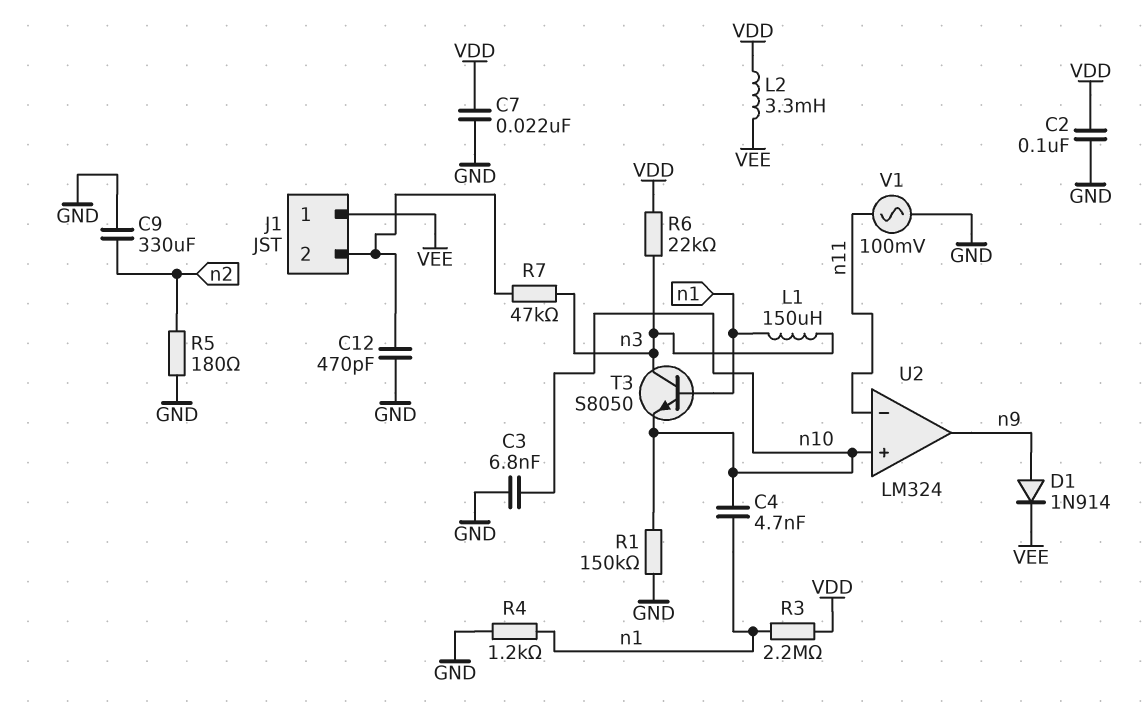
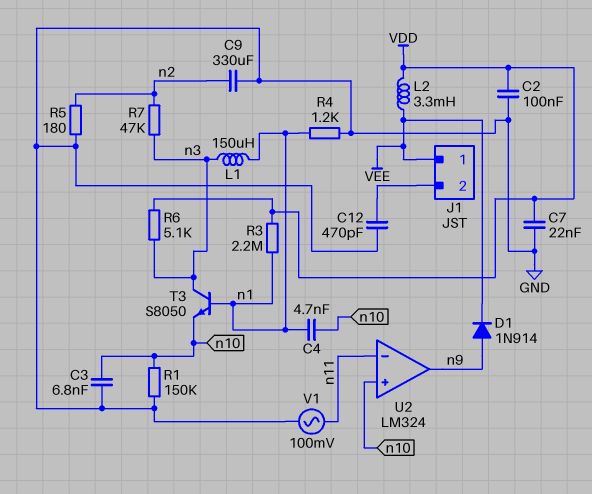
R6: 22k (VDD, n3) -> 5.1k (VDD, n3)
R7: 47k (J1/2, n3) -> 47k (n2, n3)

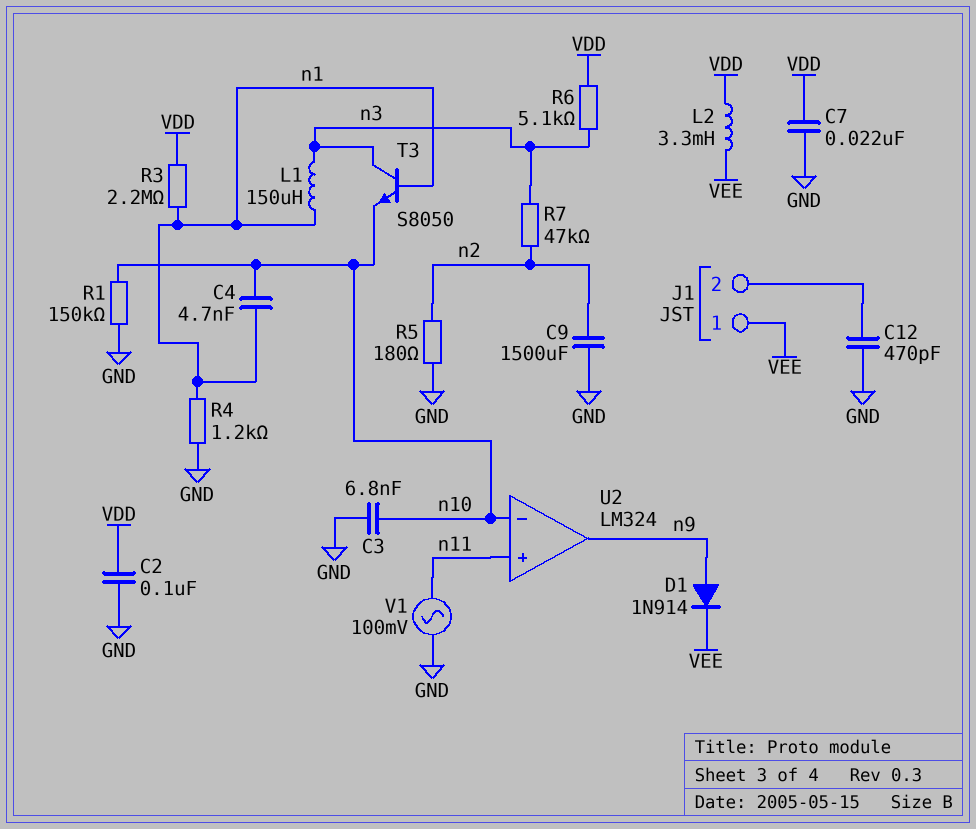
C9: 330uF (GND, n2) -> 1500uF (GND, n2)
U2 pin in+: n10 -> n11
U2 pin in-: n11 -> n10

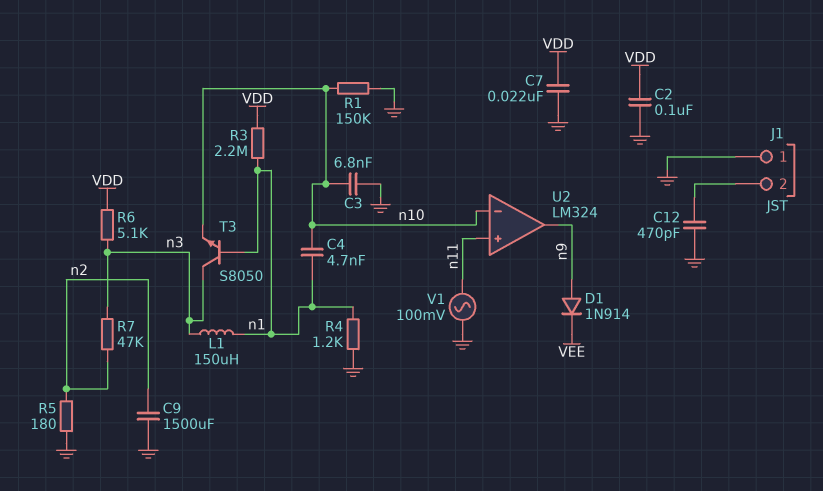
J1 pin 1: VEE -> GND
L2: 3.3mH (VDD, VEE) -> none

